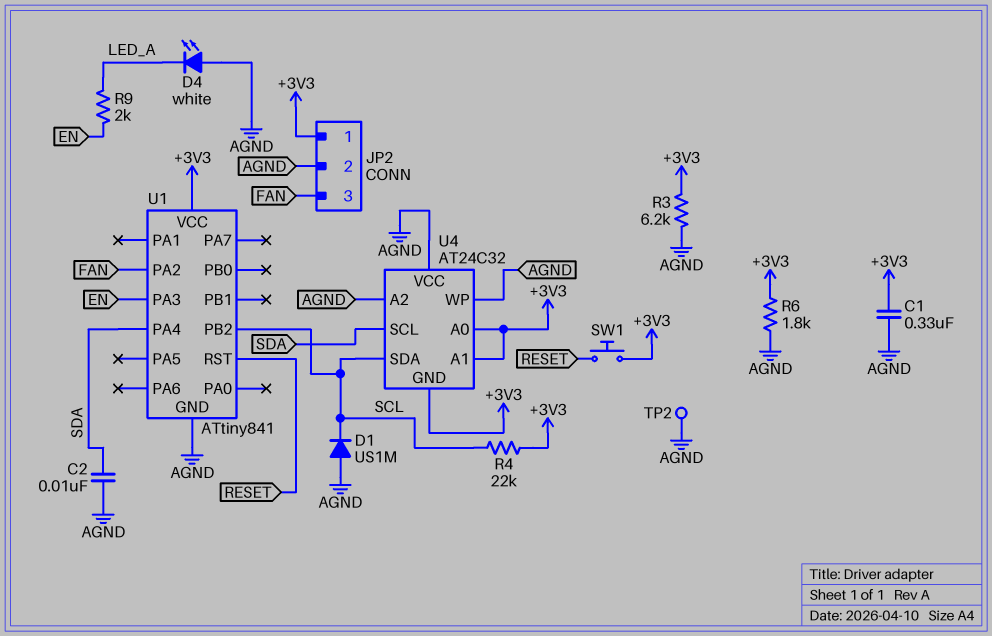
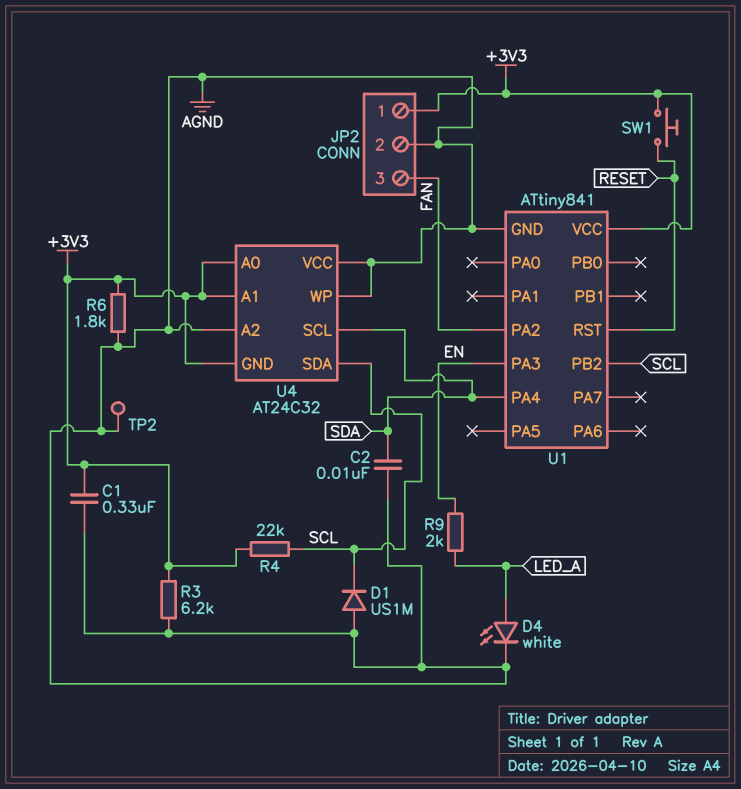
D4: LED white (A AGND, K LED_A) -> LED white (A LED_A, K AGND)

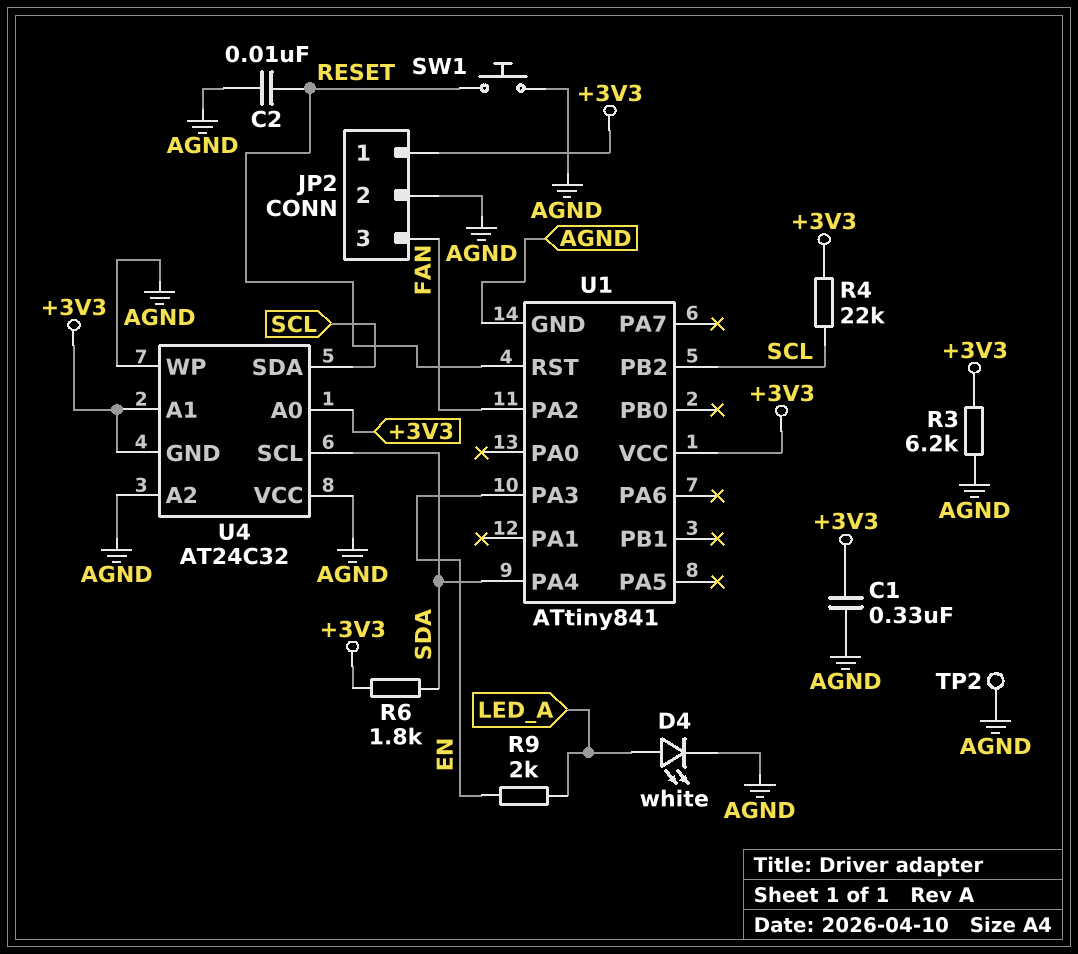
C2: 10nF (AGND, SDA) -> 10nF (AGND, RESET)
D1: diode US1M (A AGND, K SCL) -> none
R6: 1.8k (+3V3, AGND) -> 1.8k (+3V3, SDA)
SW1: button (+3V3, RESET) -> button (AGND, RESET)

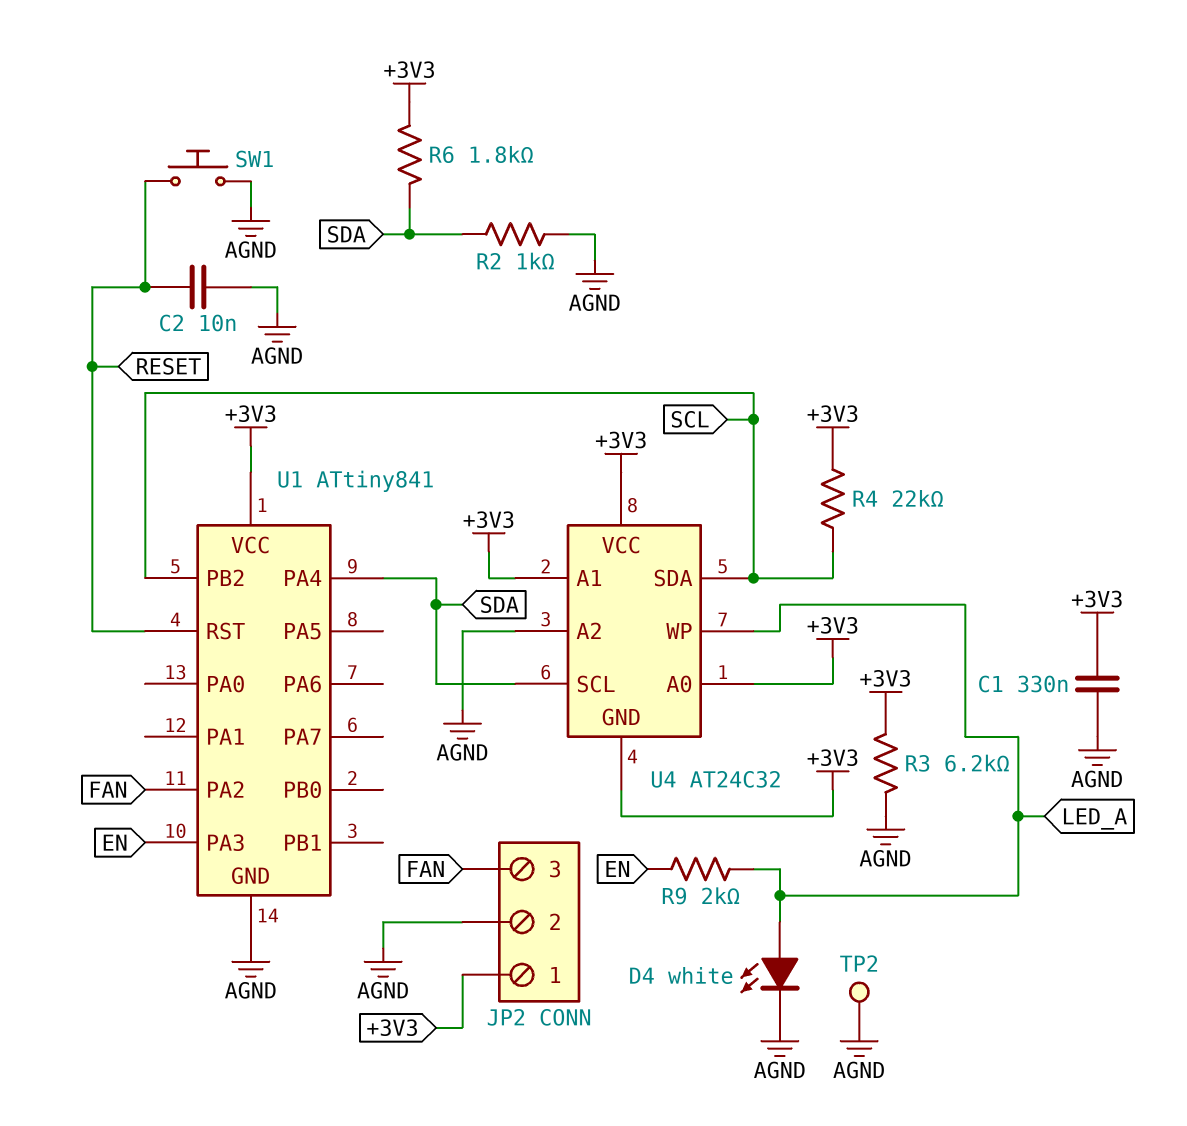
R2: none -> 1k (AGND, SDA)
U4 pin VCC: AGND -> +3V3
U4 pin WP: AGND -> LED_A

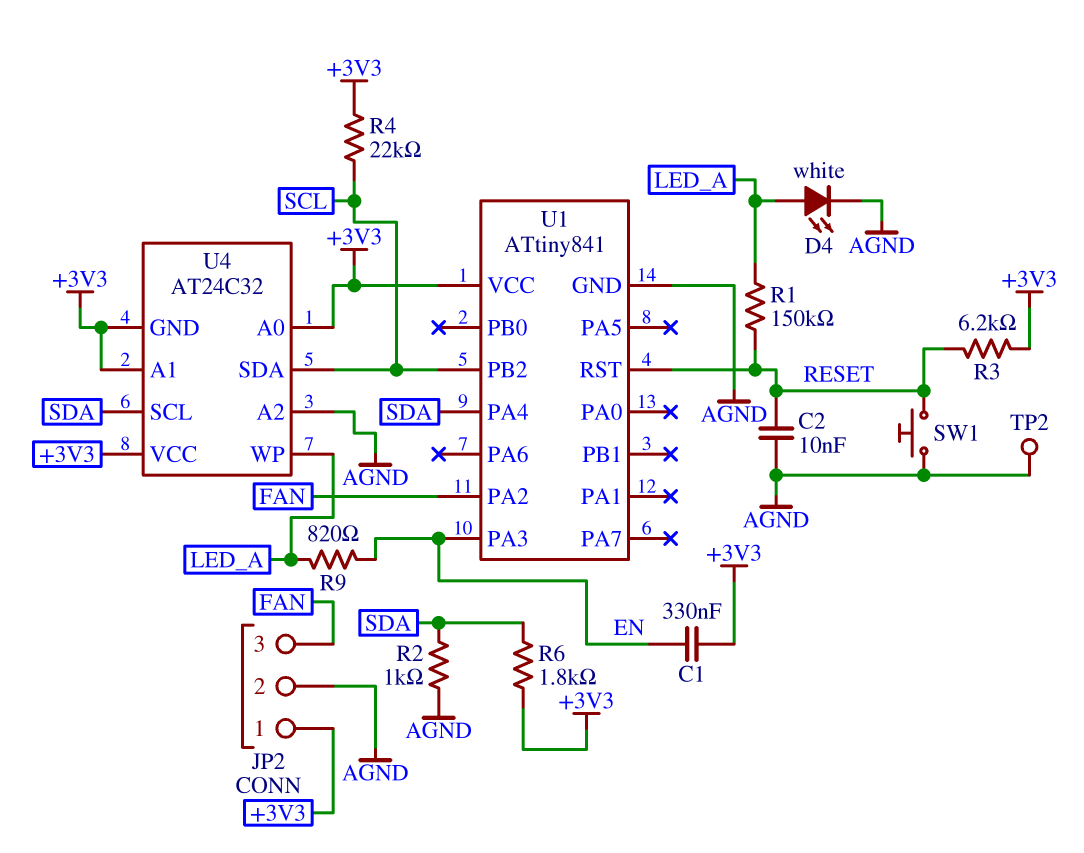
C1: 330nF (+3V3, AGND) -> 330nF (+3V3, EN)
R1: none -> 150k (LED_A, RESET)
R3: 6.2k (+3V3, AGND) -> 6.2k (+3V3, RESET)
R9: 2k (EN, LED_A) -> 820 (EN, LED_A)

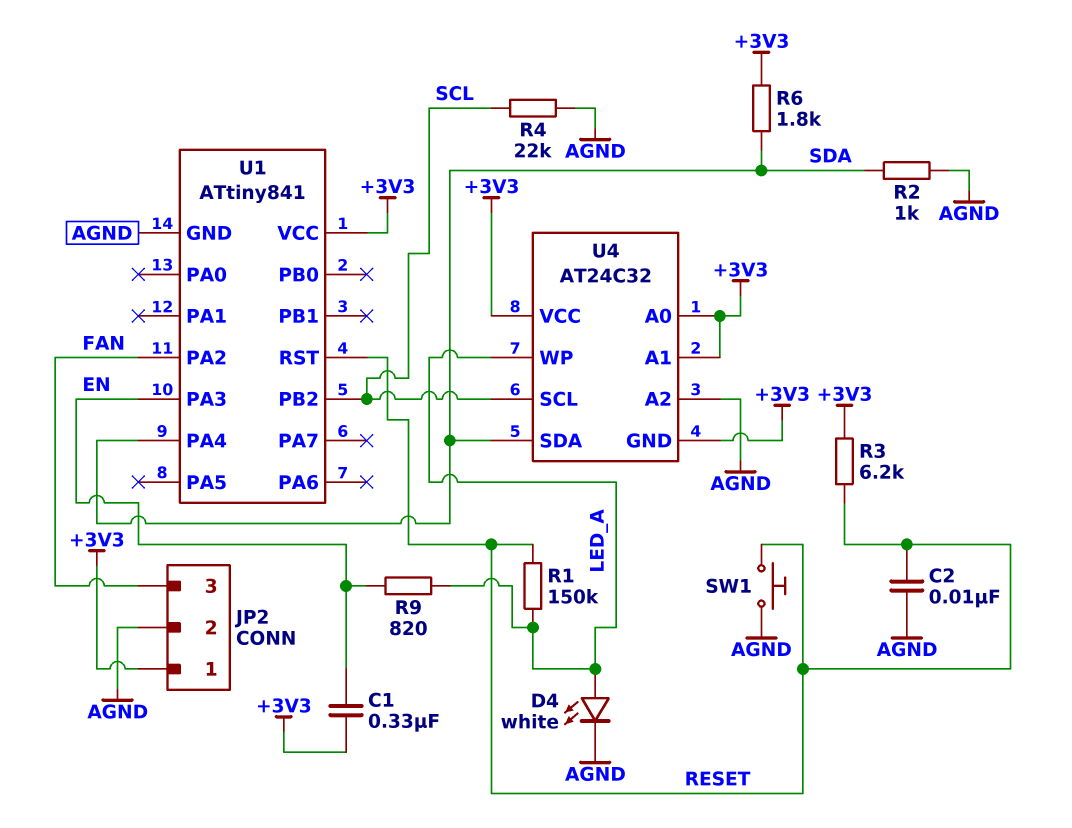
R4: 22k (+3V3, SCL) -> 22k (AGND, SCL)
TP2: test point (AGND) -> none
U4 pin SCL: SDA -> SCL
U4 pin SDA: SCL -> SDA

